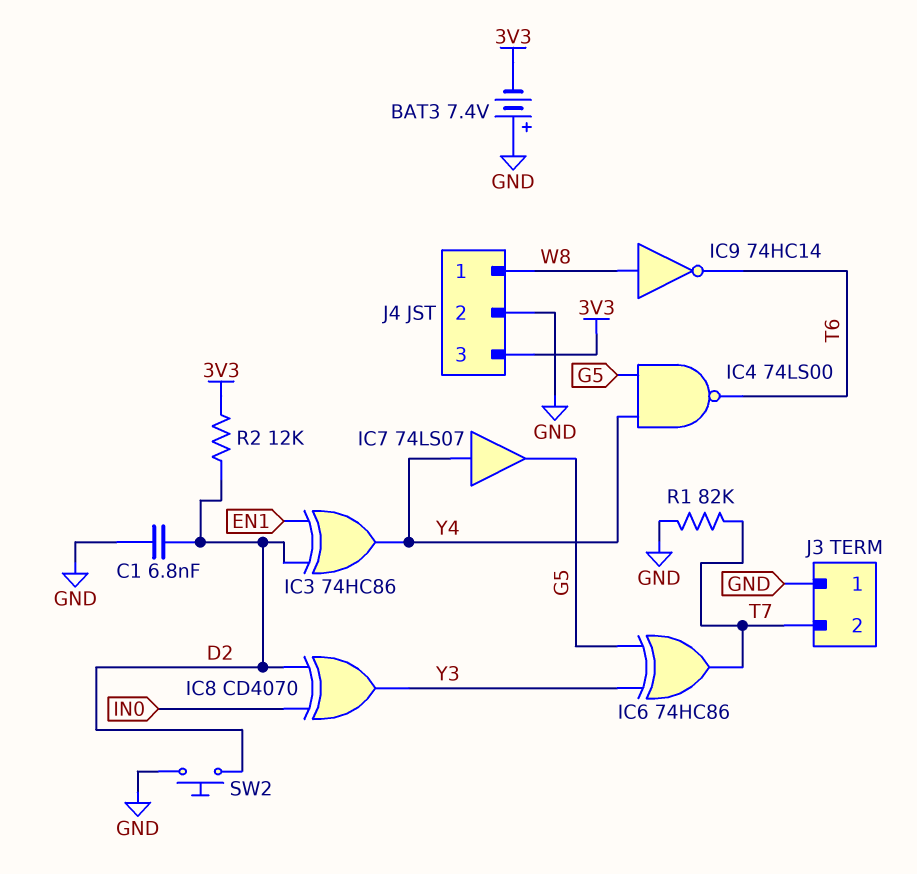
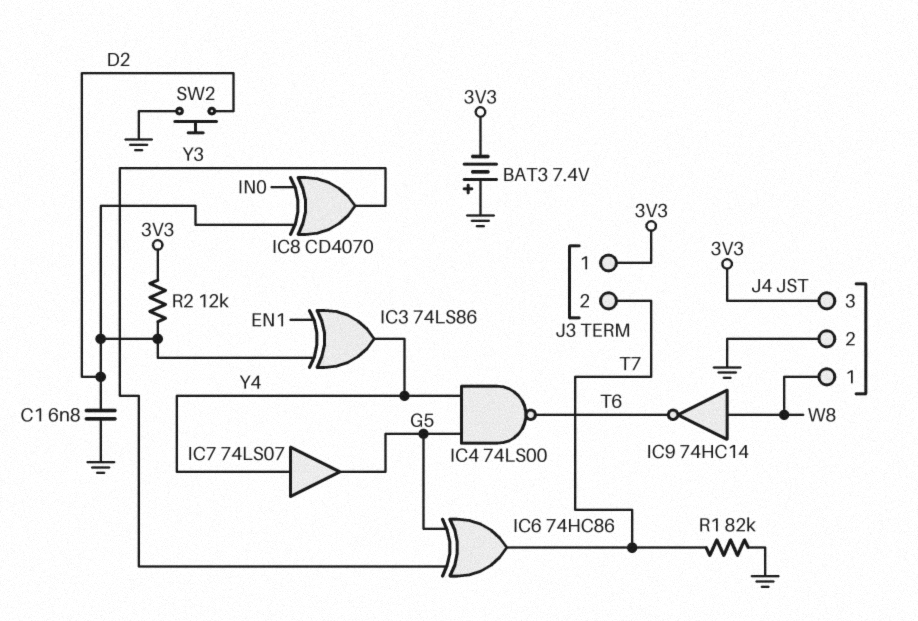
IC3: XOR 74HC86 (in D2, in EN1, out Y4) -> XOR 74LS86 (in D2, in EN1, out Y4)
J3 pin 1: GND -> 3V3

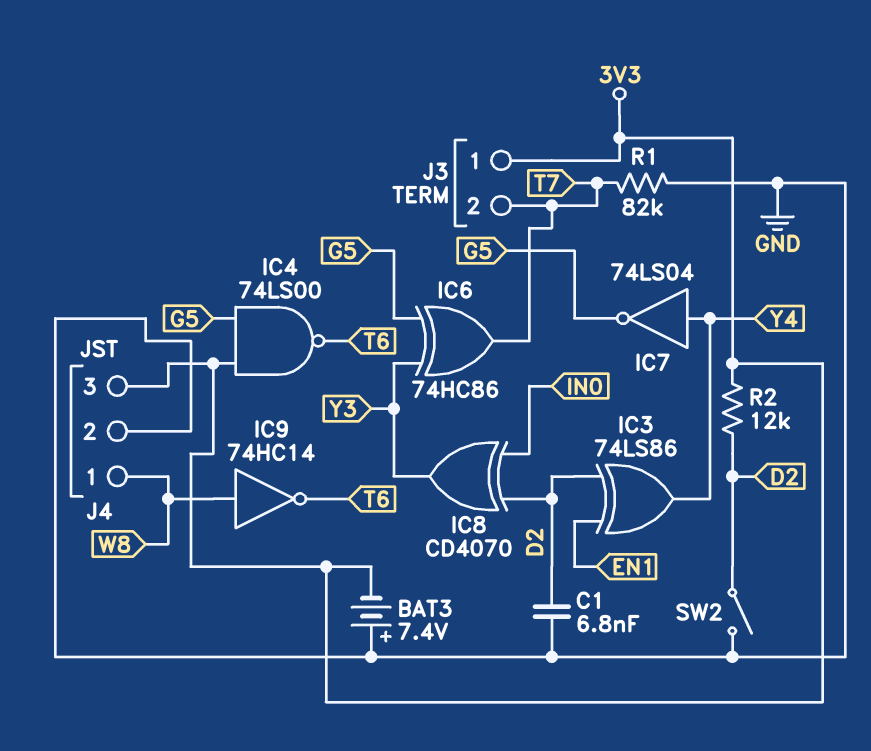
IC4: NAND 74LS00 (in G5, in Y4, out T6) -> NAND 74LS00 (in 3V3, in G5, out T6)
IC7: buffer 74LS07 (in Y4, out G5) -> NOT 74LS04 (in Y4, out G5)
SW2: button (D2, GND) -> switch (D2, GND)

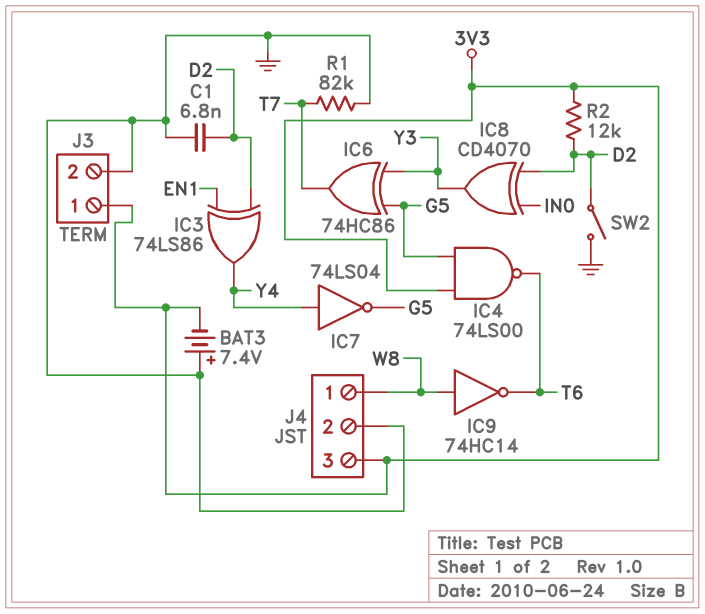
J3 pin 2: T7 -> GND

